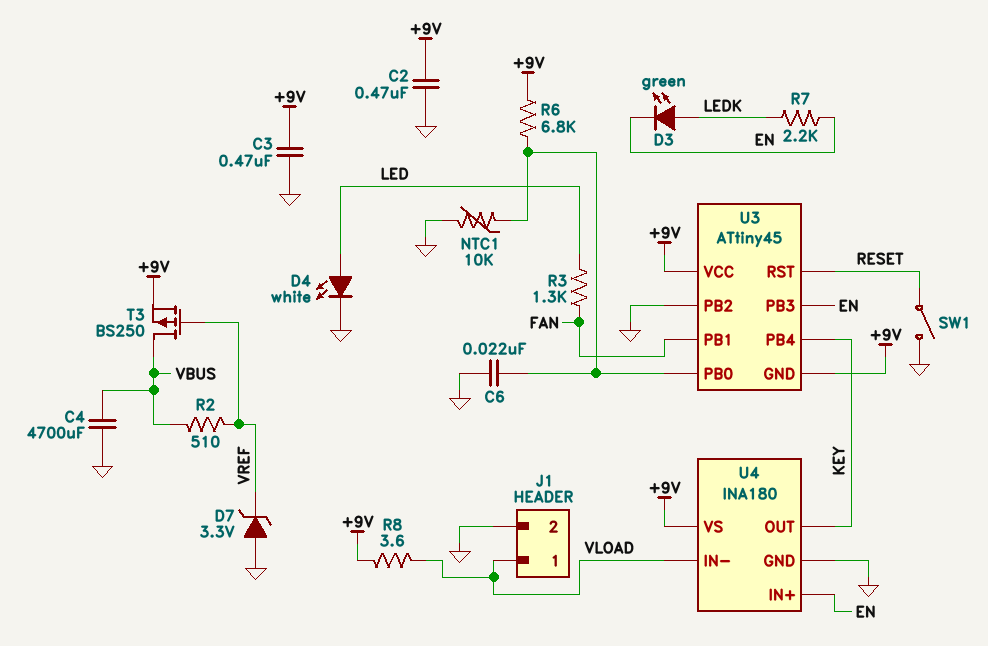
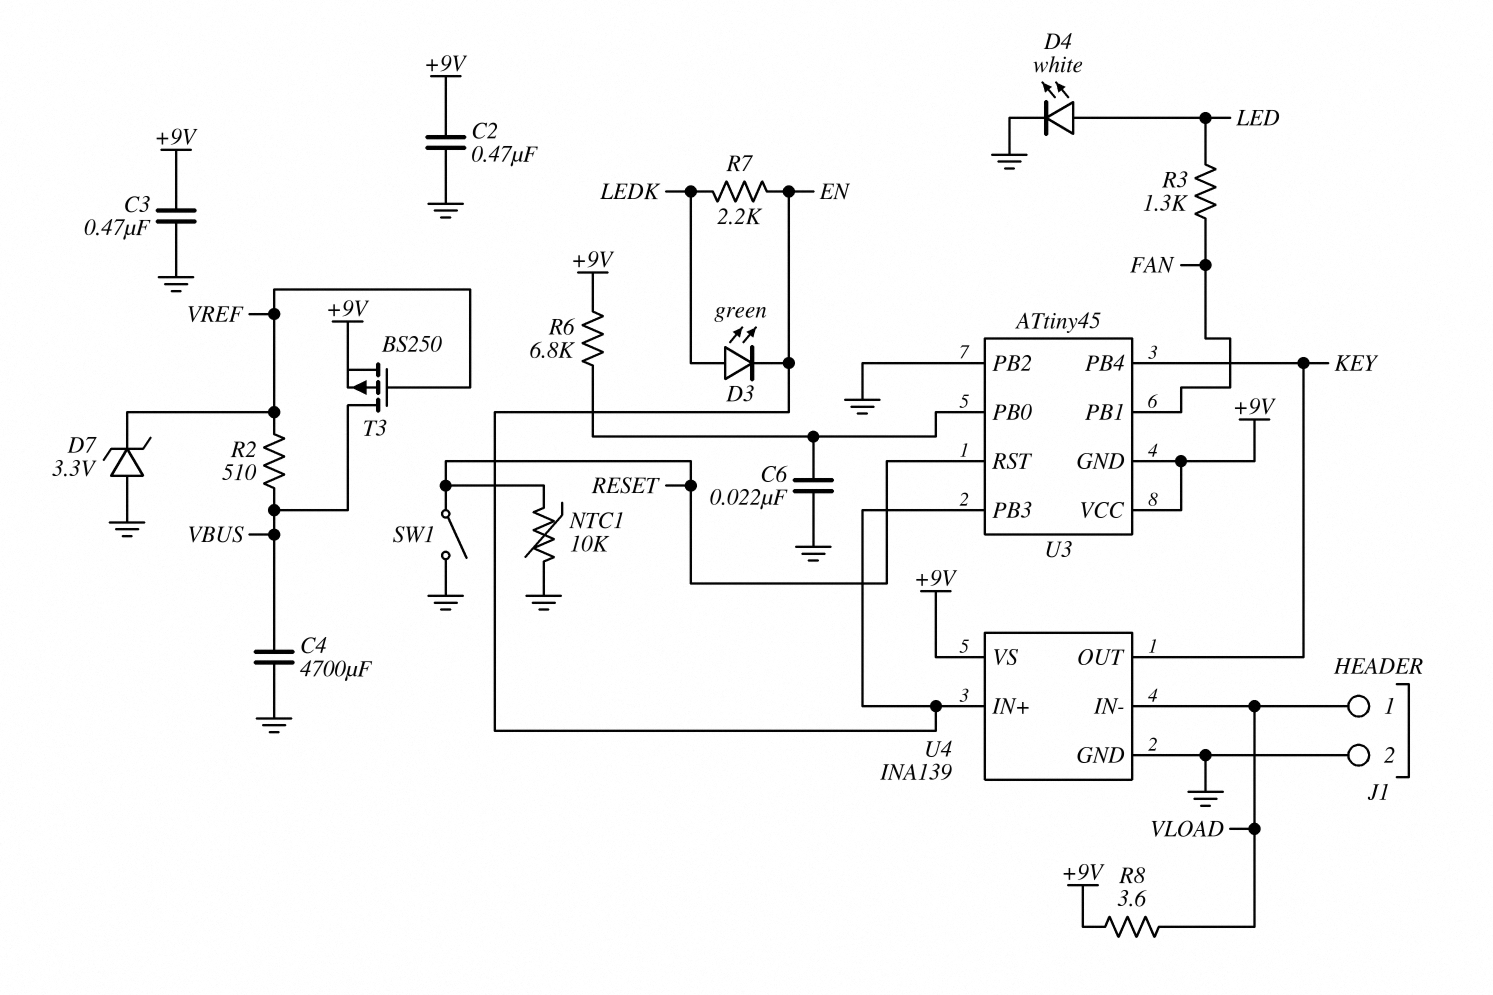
NTC1: 10k (GND, U3/PB0) -> 10k (GND, RESET)
U4: INA180 -> INA139

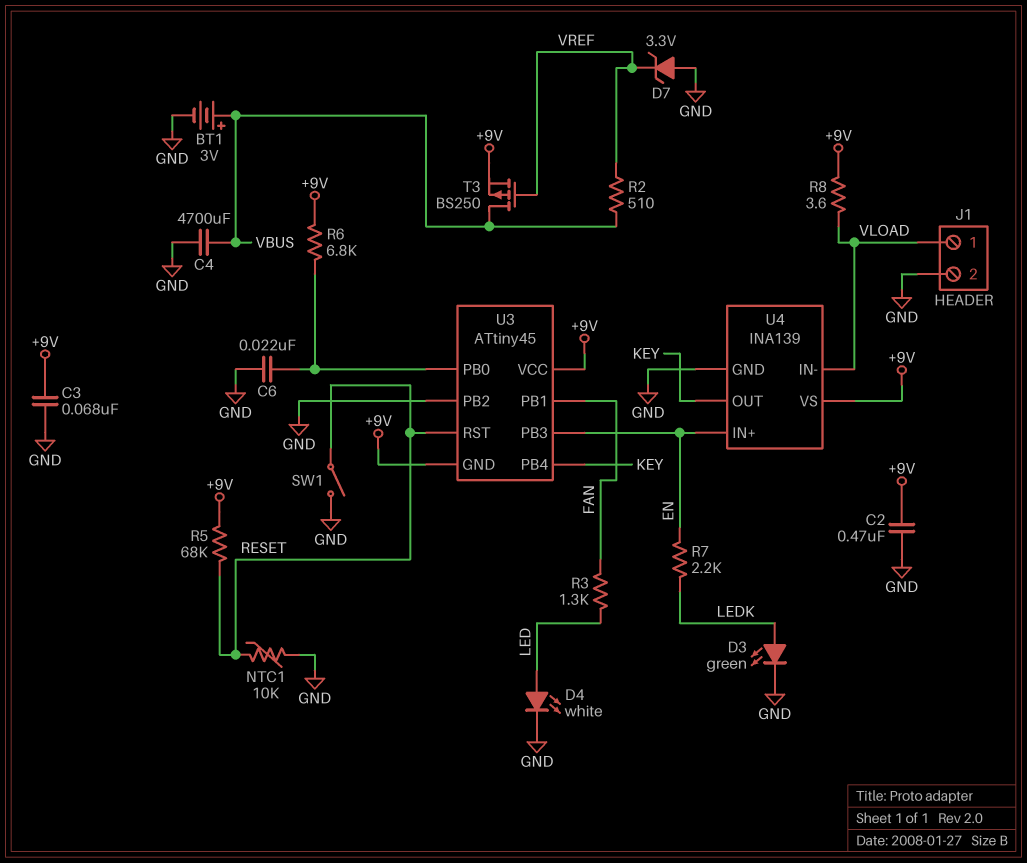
BT1: none -> 3V (plus VBUS, minus GND)
C3: 470nF (+9V, GND) -> 68nF (+9V, GND)
D3: LED green (A LEDK, K EN) -> LED green (A LEDK, K GND)
R5: none -> 68k (+9V, RESET)

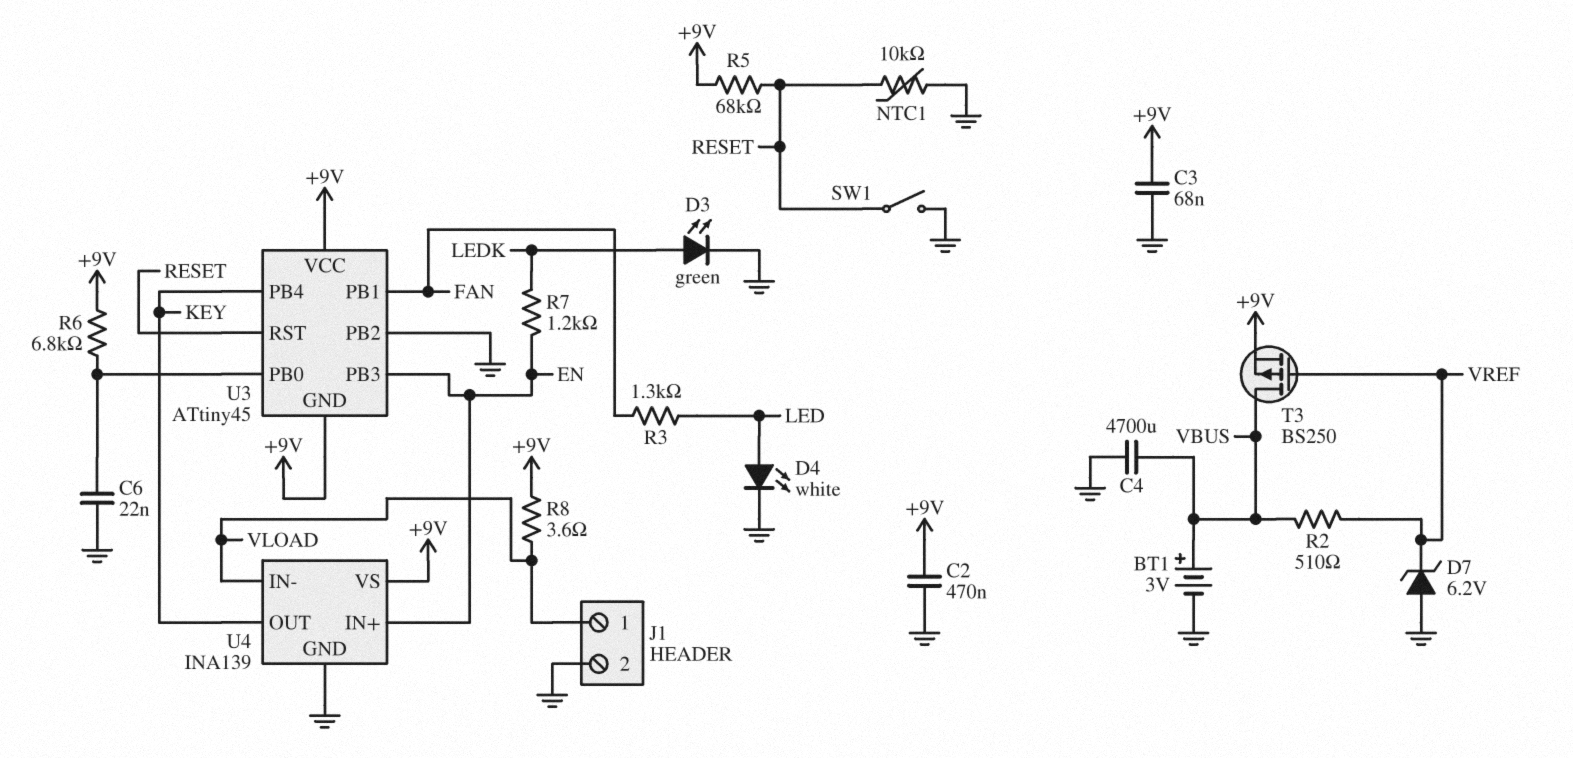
D7: zener 3.3V (A GND, K VREF) -> zener 6.2V (A GND, K VREF)
R7: 2.2k (EN, LEDK) -> 1.2k (EN, LEDK)

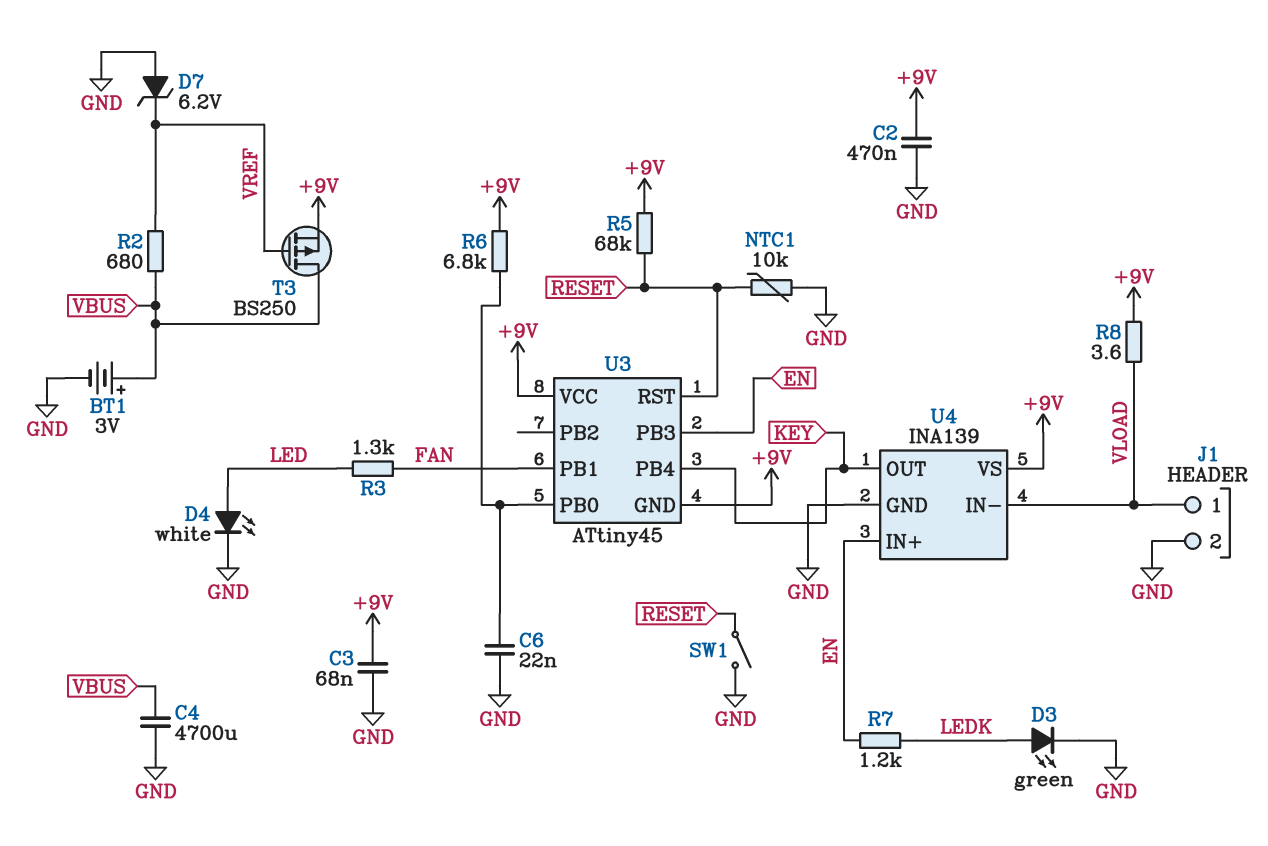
R2: 510 (VBUS, VREF) -> 680 (VBUS, VREF)
U3 pin PB2: GND -> none

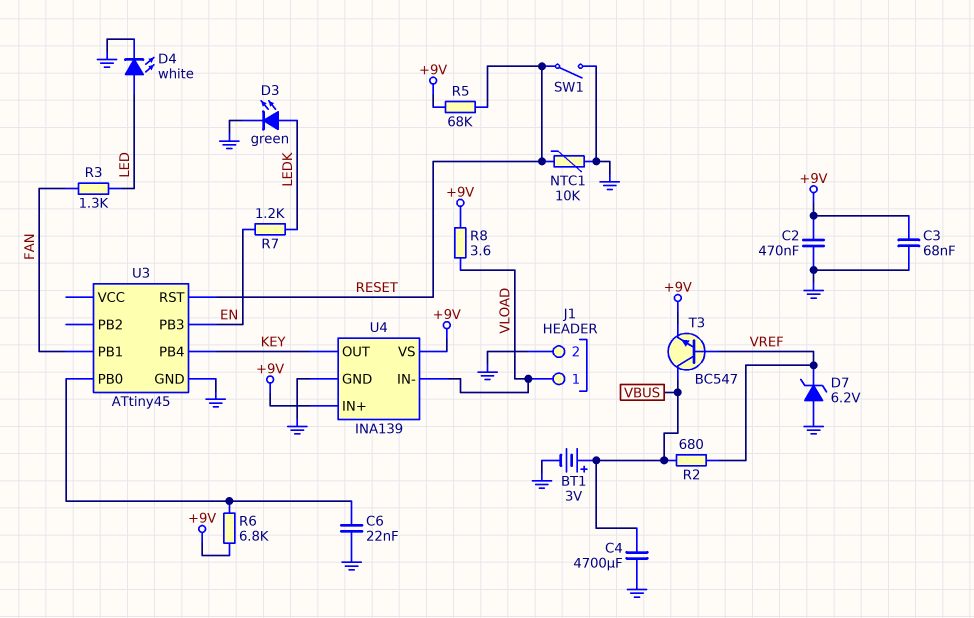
T3: PMOS BS250 (G VREF, D VBUS, S +9V) -> NPN BC547 (B VREF, C VBUS, E +9V)
U3 pin GND: +9V -> GND
U3 pin VCC: +9V -> none
U4 pin IN+: EN -> +9V

